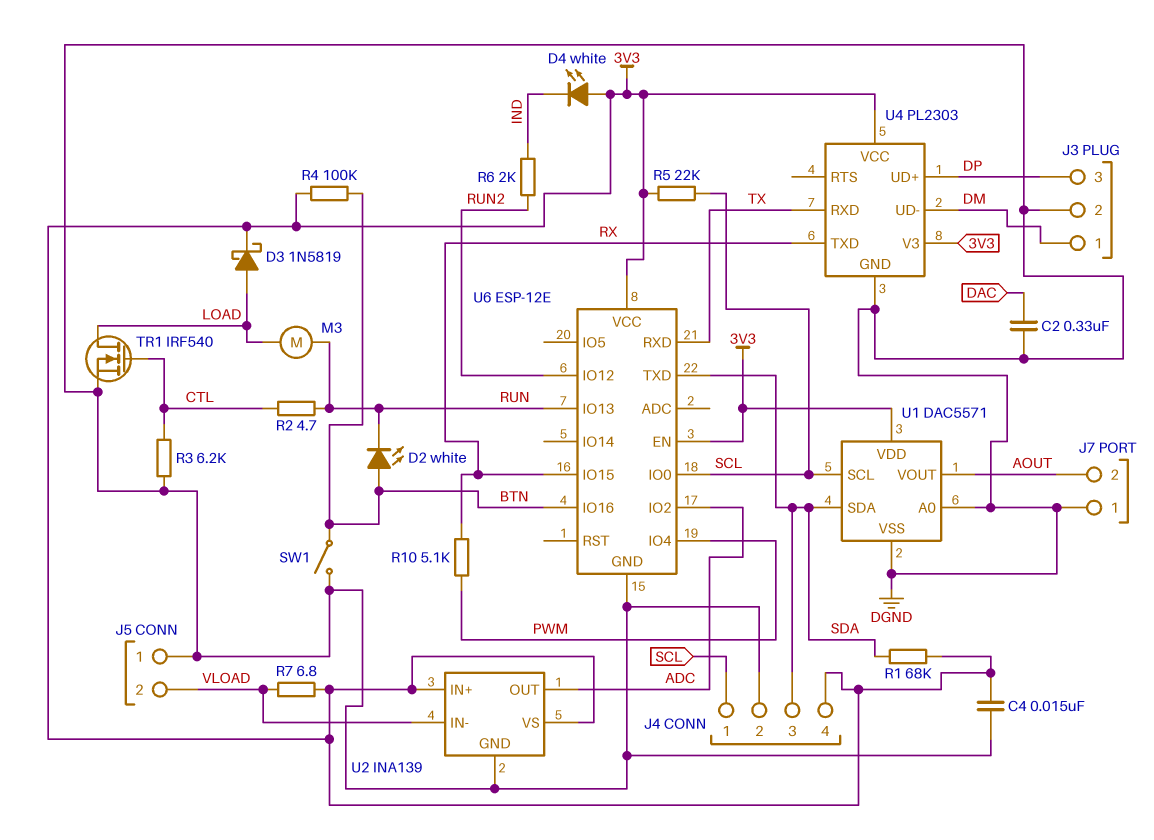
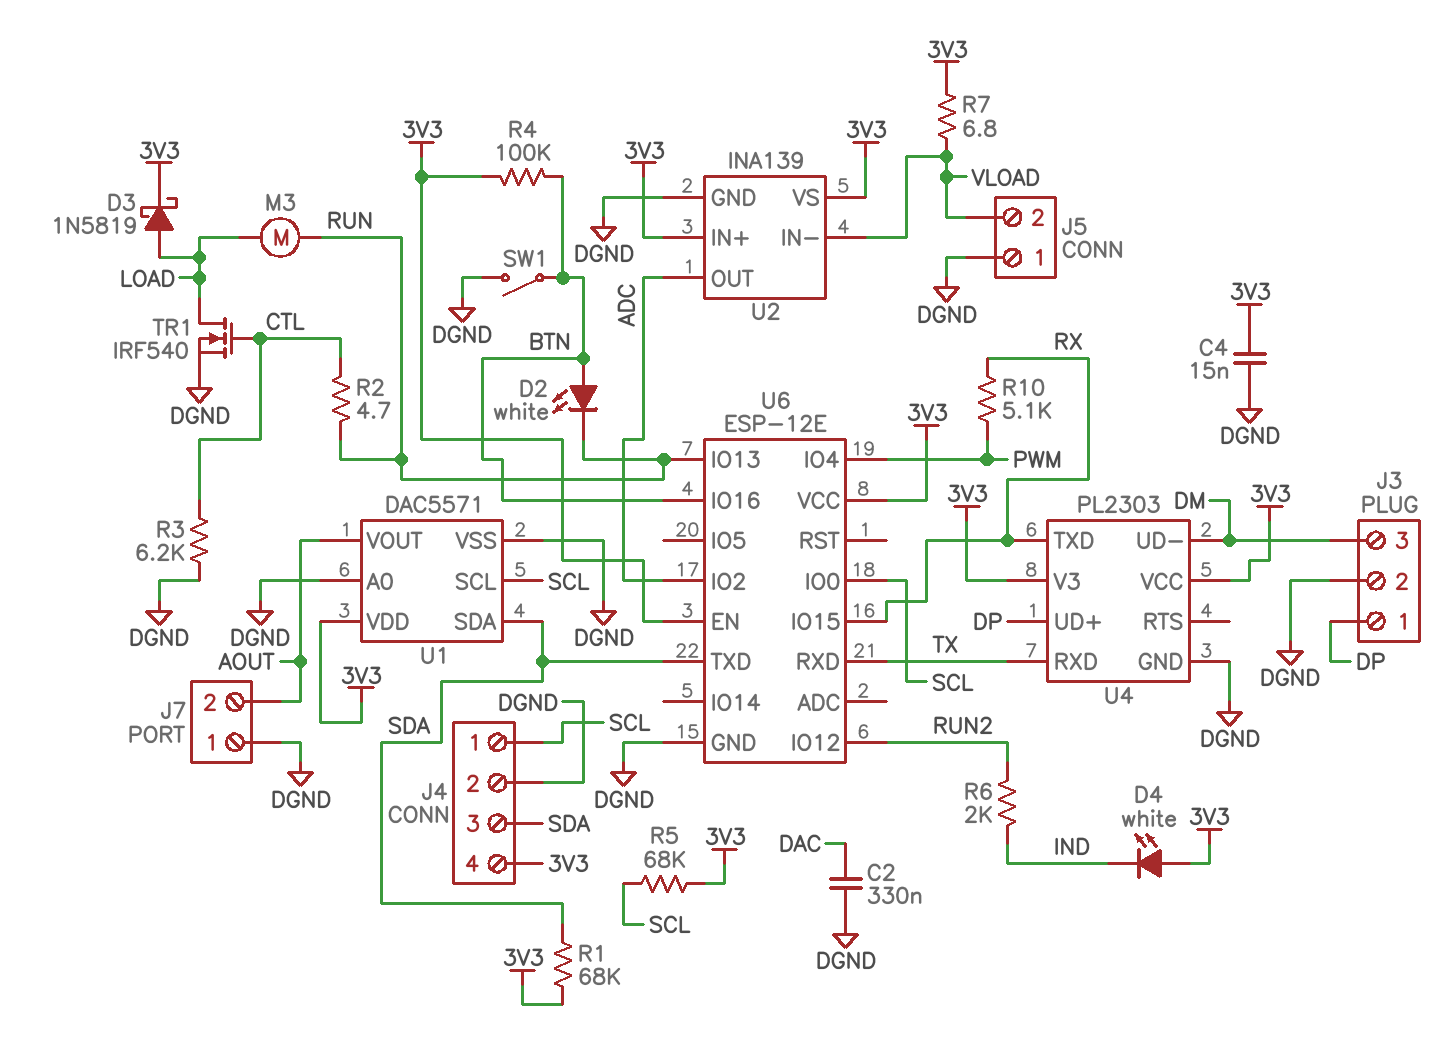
J3 pin 1: DM -> DP
J3 pin 3: DP -> DM
R5: 22k (3V3, SCL) -> 68k (3V3, SCL)

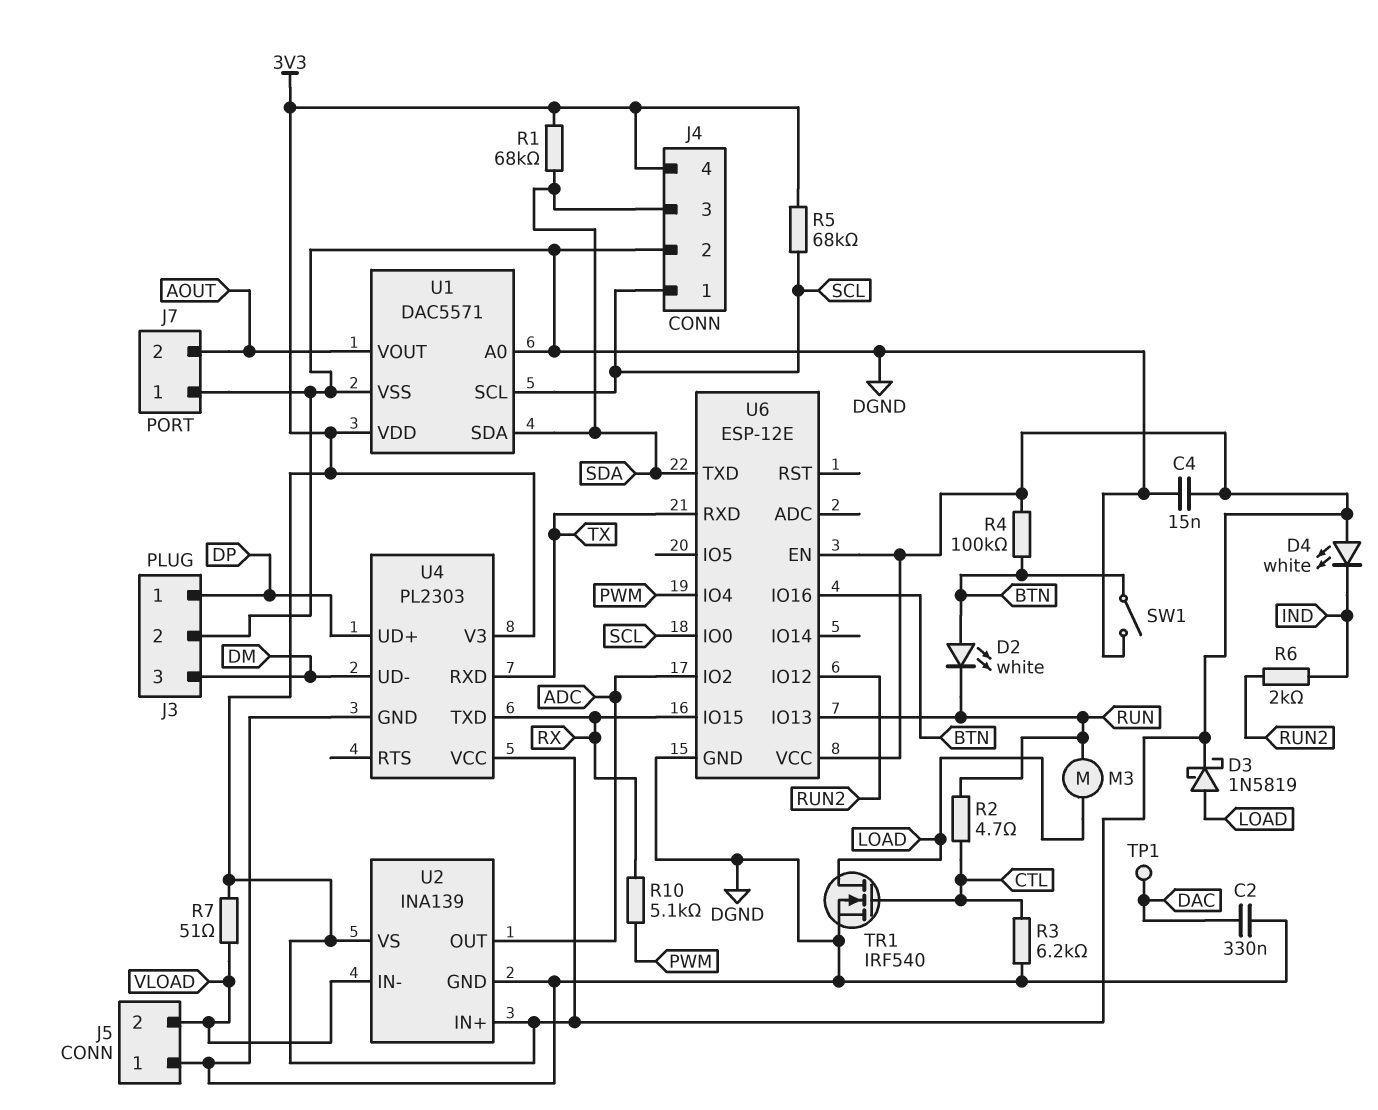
R7: 6.8 (3V3, VLOAD) -> 51 (3V3, VLOAD)
TP1: none -> test point (DAC)

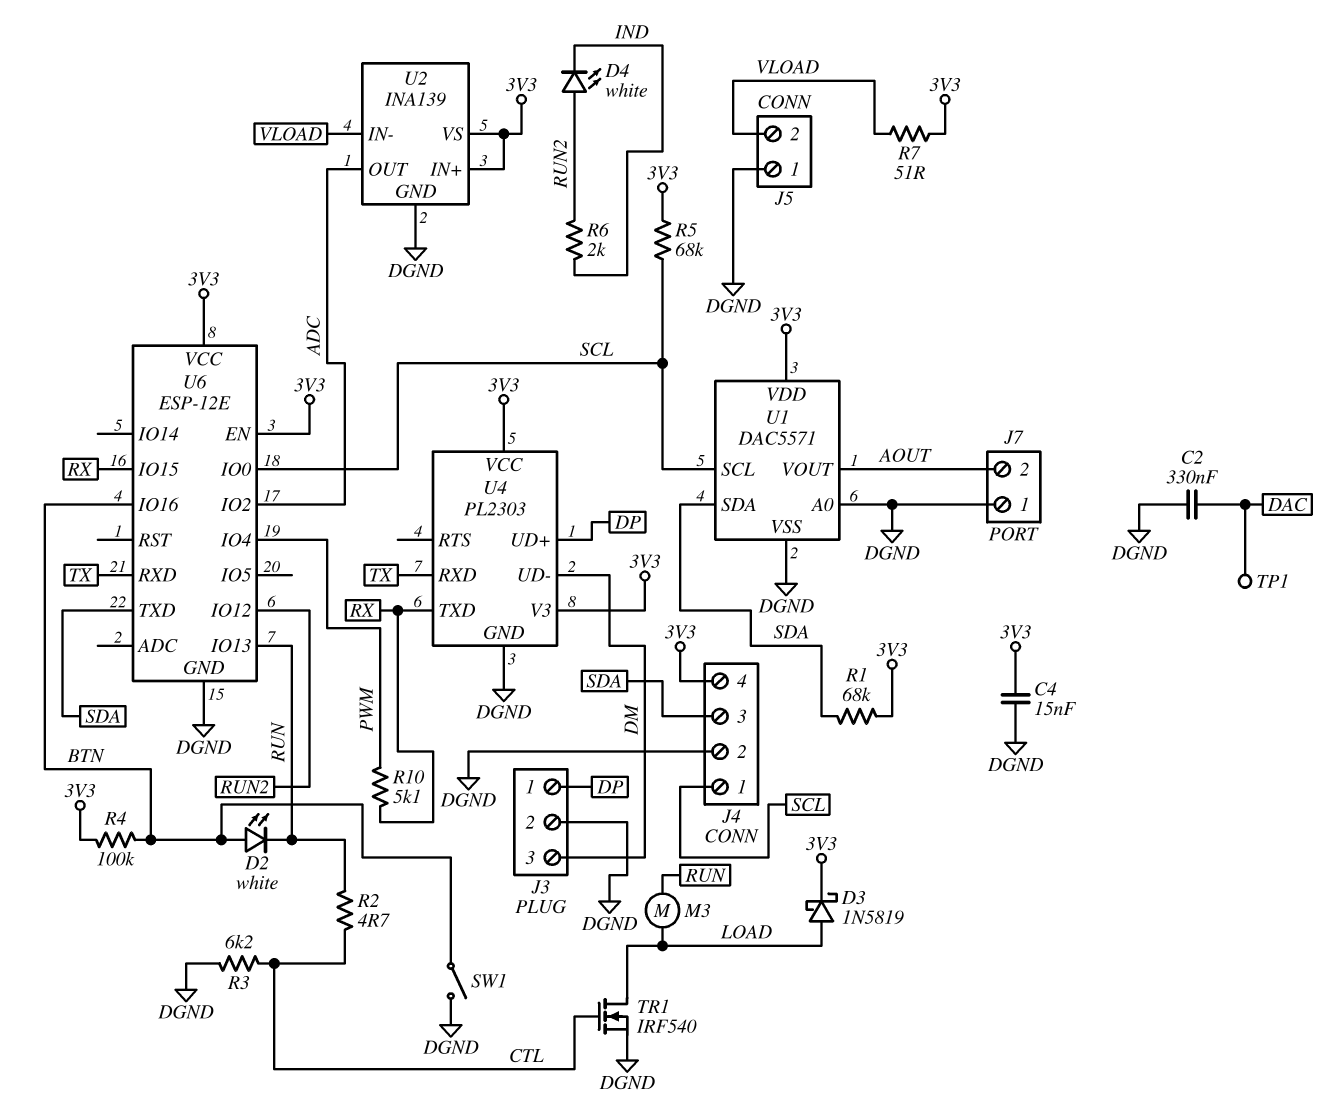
D4: LED white (A 3V3, K IND) -> LED white (A RUN2, K IND)

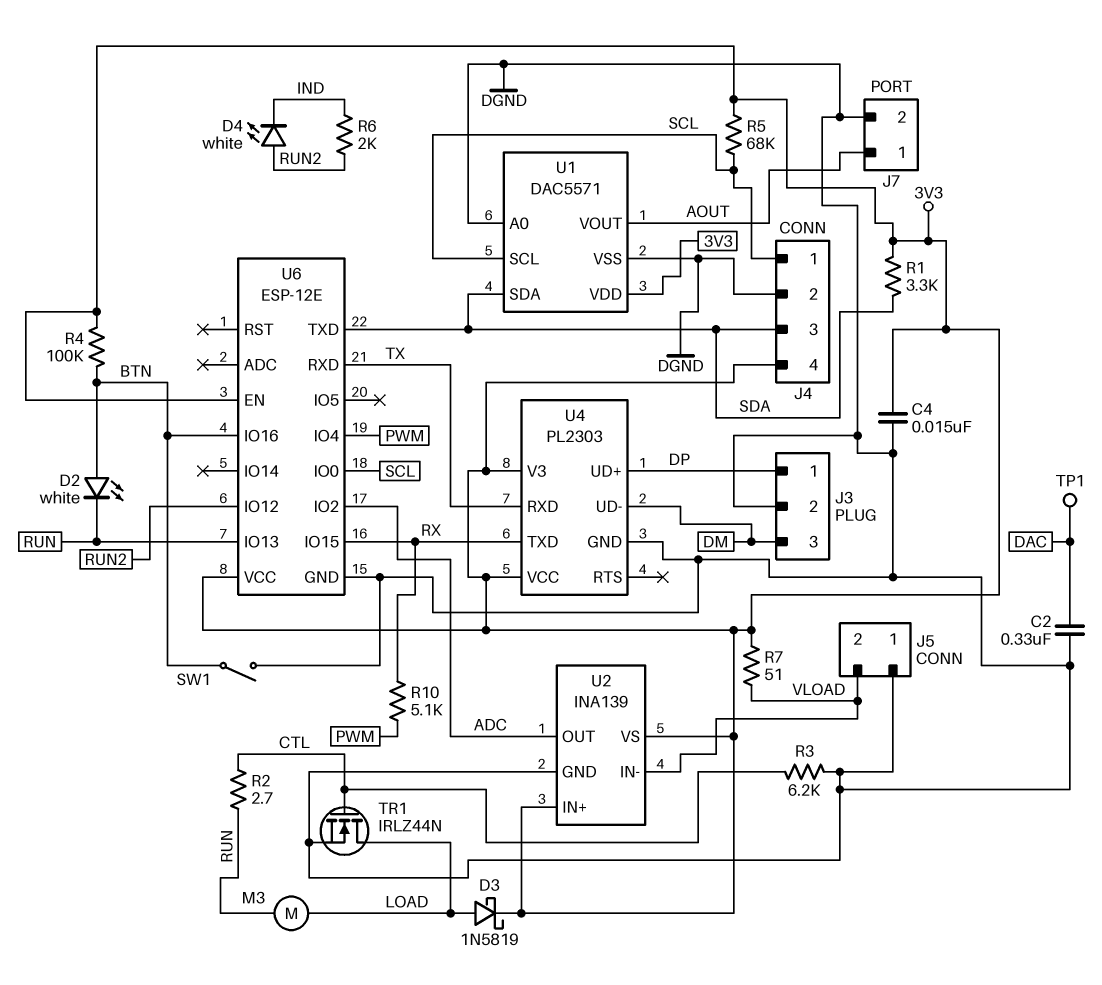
J7 pin 1: DGND -> AOUT
J7 pin 2: AOUT -> DGND
R1: 68k (3V3, SDA) -> 3.3k (3V3, SDA)
R2: 4.7 (CTL, RUN) -> 2.7 (CTL, RUN)
TR1: NMOS IRF540 (G CTL, D LOAD, S DGND) -> NMOS IRLZ44N (G CTL, D LOAD, S DGND)

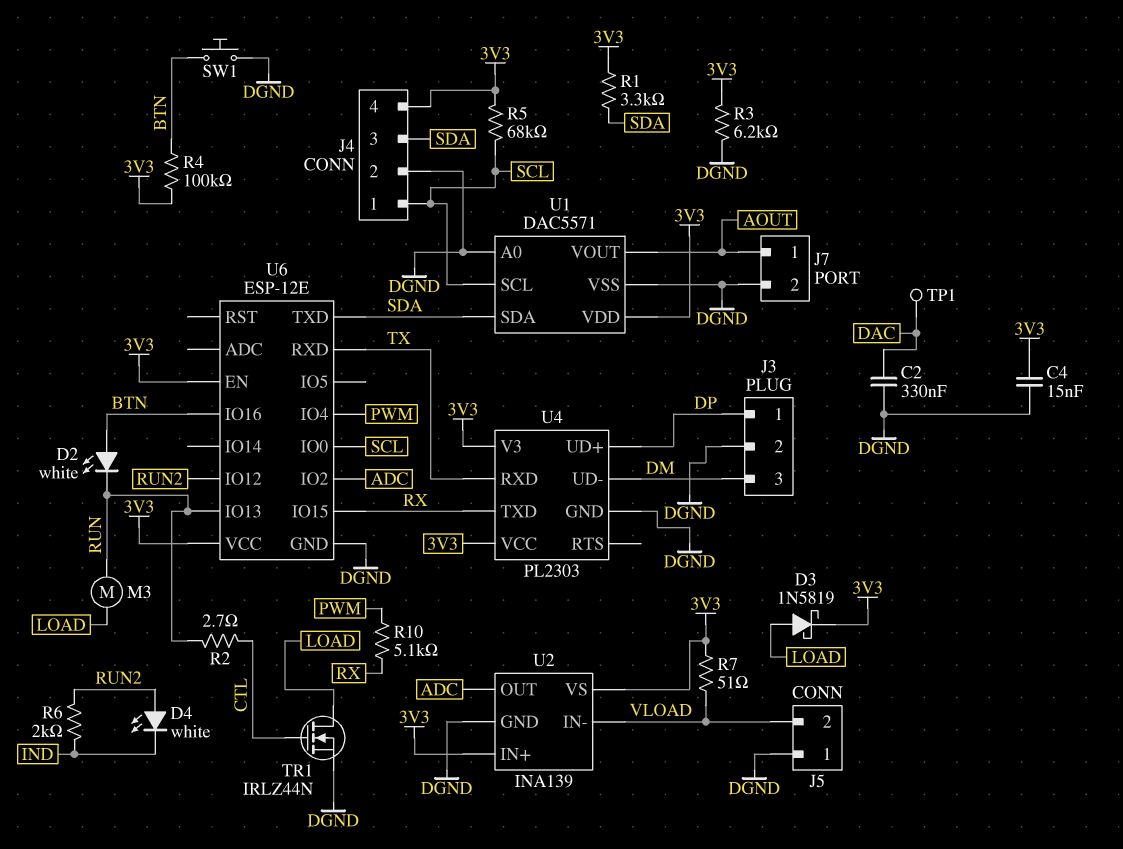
R3: 6.2k (CTL, DGND) -> 6.2k (3V3, DGND)
SW1: switch (BTN, DGND) -> button (BTN, DGND)

